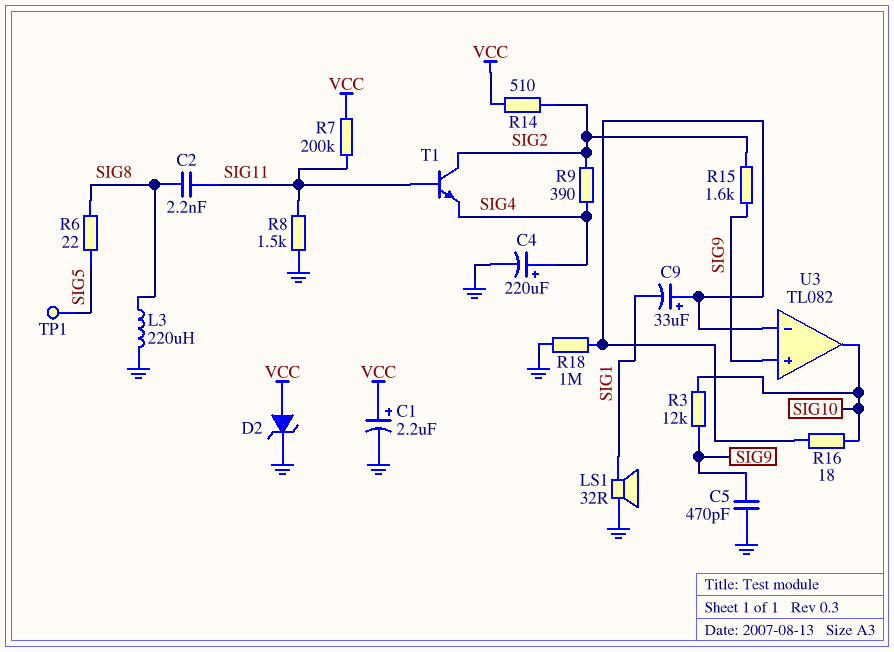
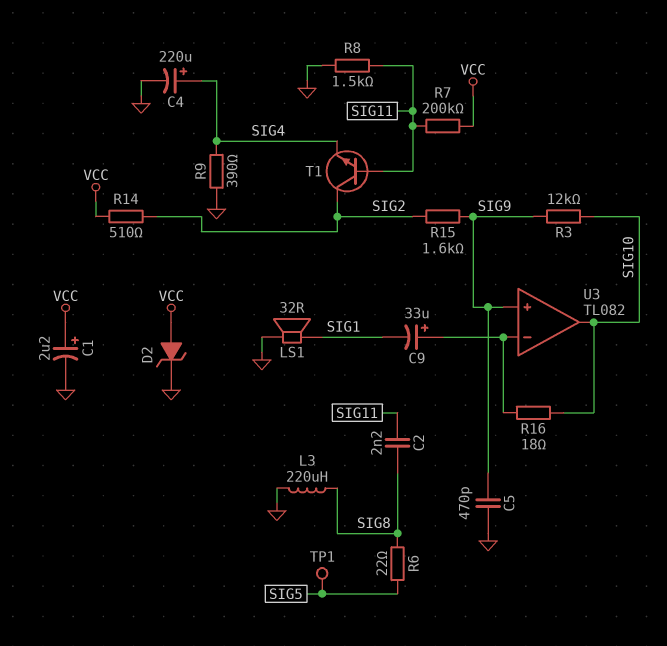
R9: 390 (SIG2, SIG4) -> 390 (GND, SIG4)
R18: 1M (GND, U3/in-) -> none

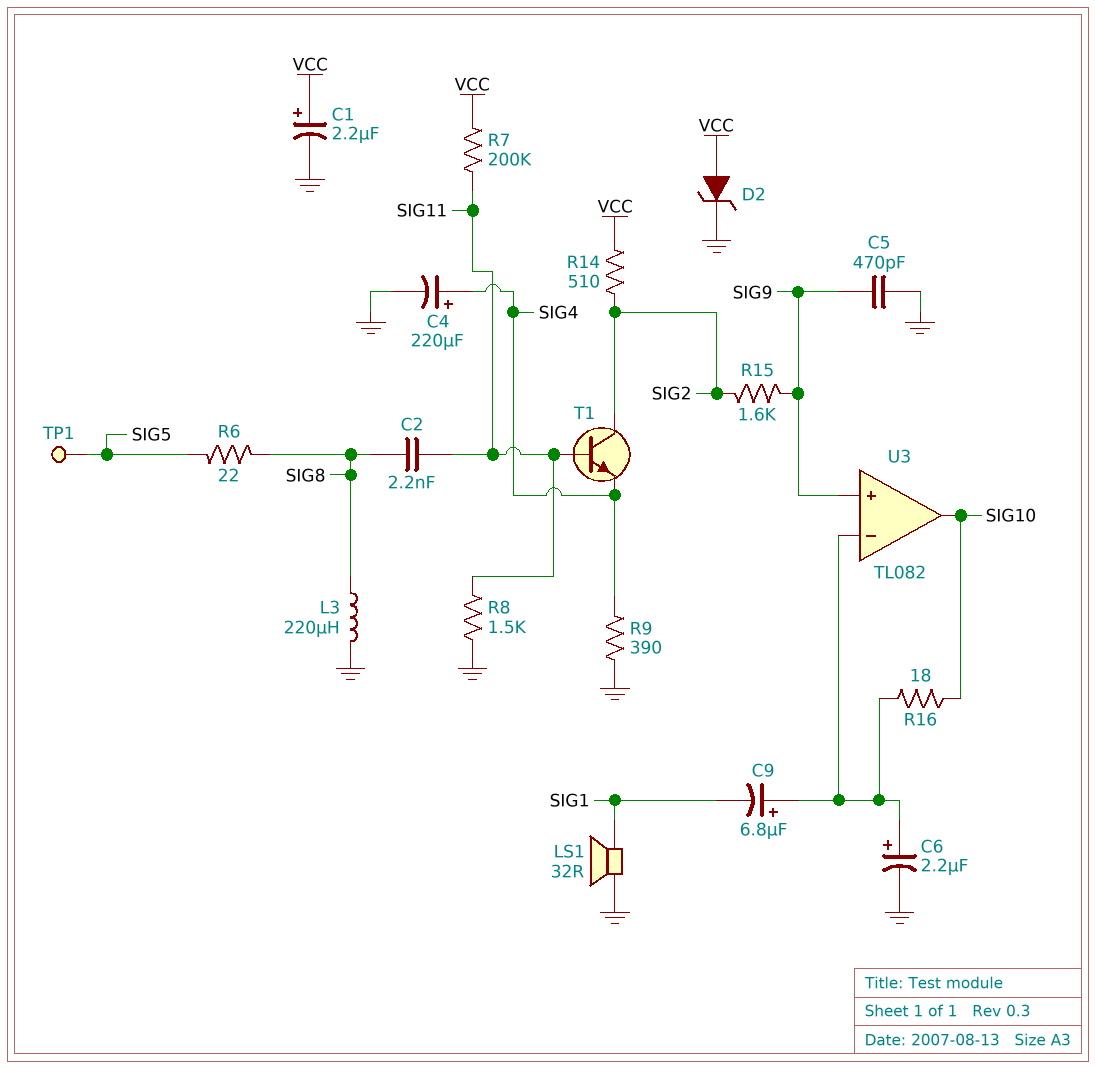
C6: none -> 2.2uF (plus U3/in-, minus GND)
C9: 33uF (plus U3/in-, minus SIG1) -> 6.8uF (plus U3/in-, minus SIG1)
R3: 12k (SIG9, SIG10) -> none

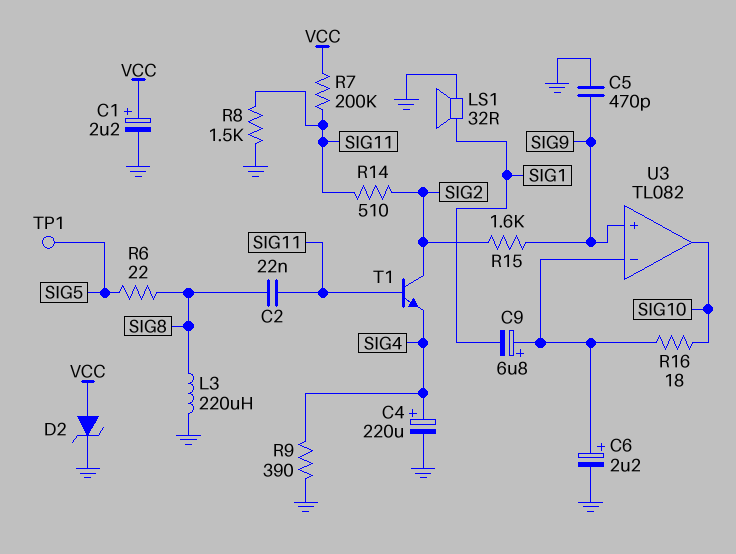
C2: 2.2nF (SIG8, SIG11) -> 22nF (SIG8, SIG11)
R14: 510 (SIG2, VCC) -> 510 (SIG2, SIG11)

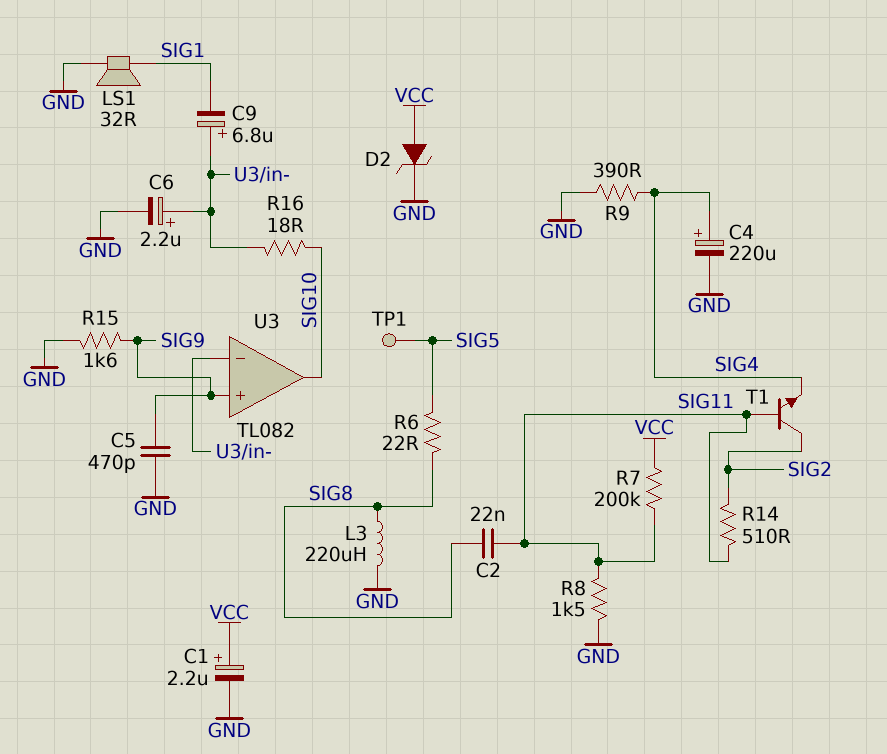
R15: 1.6k (SIG2, SIG9) -> 1.6k (GND, SIG9)

